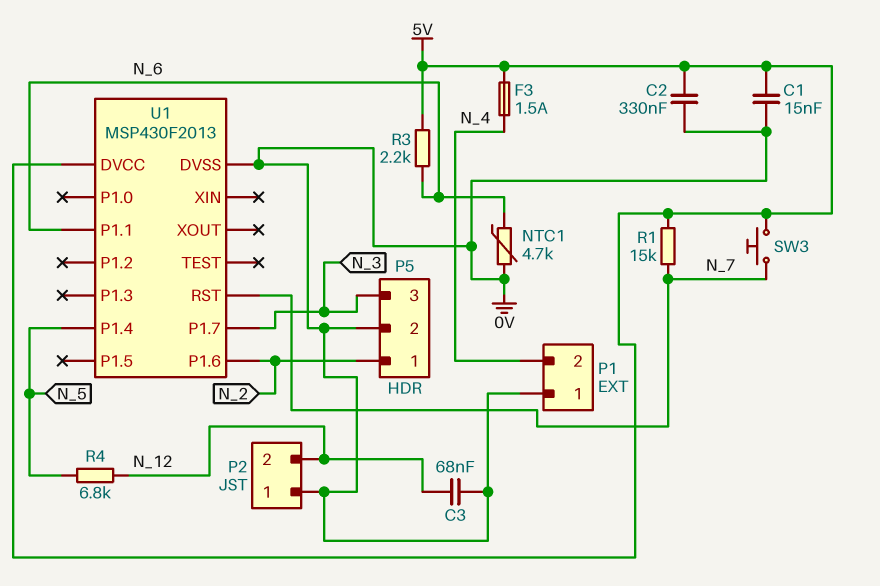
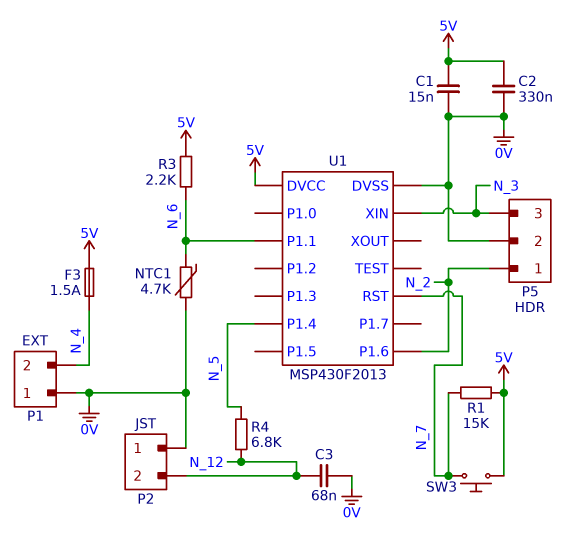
U1 pin P1.7: N_3 -> none
U1 pin XIN: none -> N_3

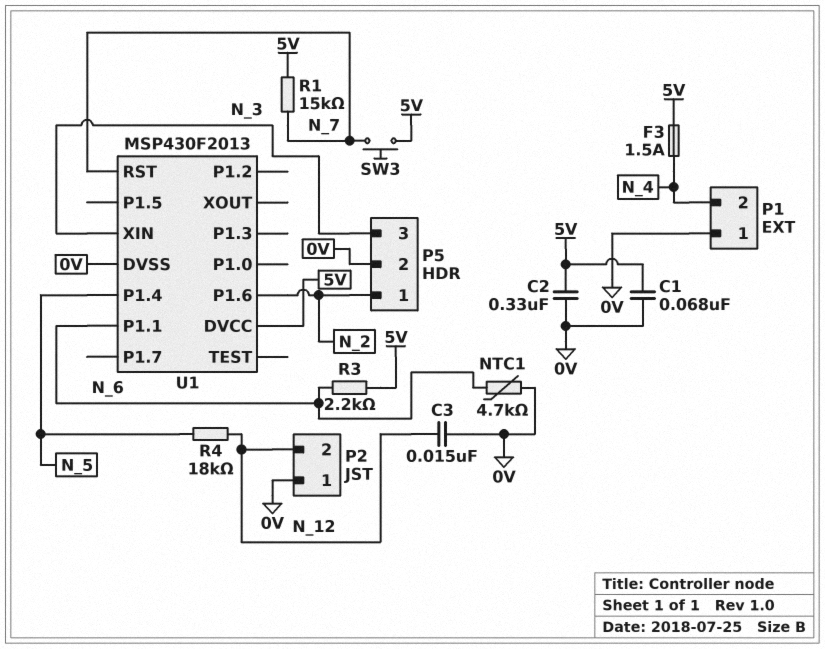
C1: 15nF (0V, 5V) -> 68nF (0V, 5V)
C3: 68nF (0V, N_12) -> 15nF (0V, N_12)
R4: 6.8k (N_5, N_12) -> 18k (N_5, N_12)

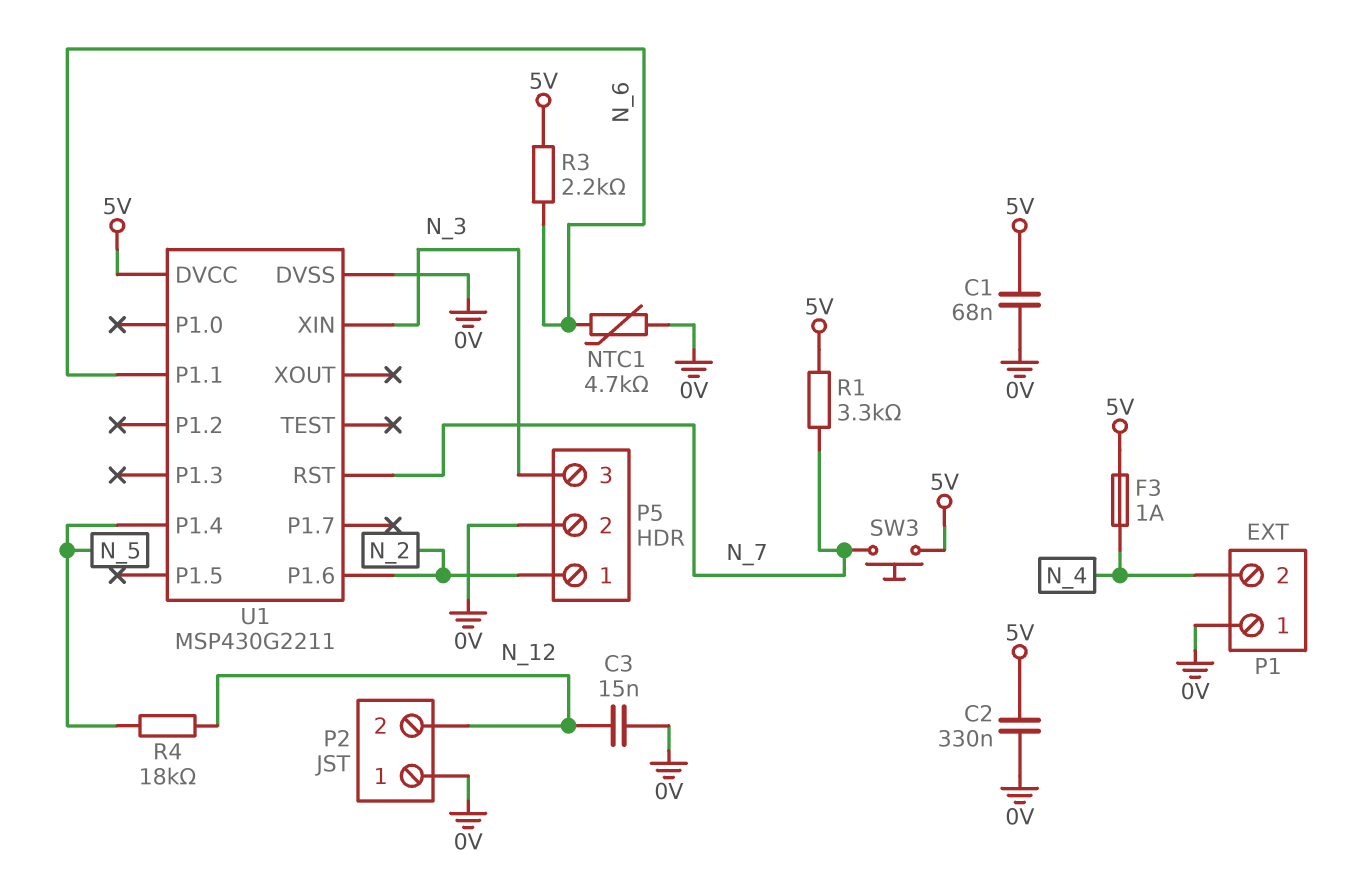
F3: 1.5A (5V, N_4) -> 1A (5V, N_4)
R1: 15k (5V, N_7) -> 3.3k (5V, N_7)
U1: MSP430F2013 -> MSP430G2211

